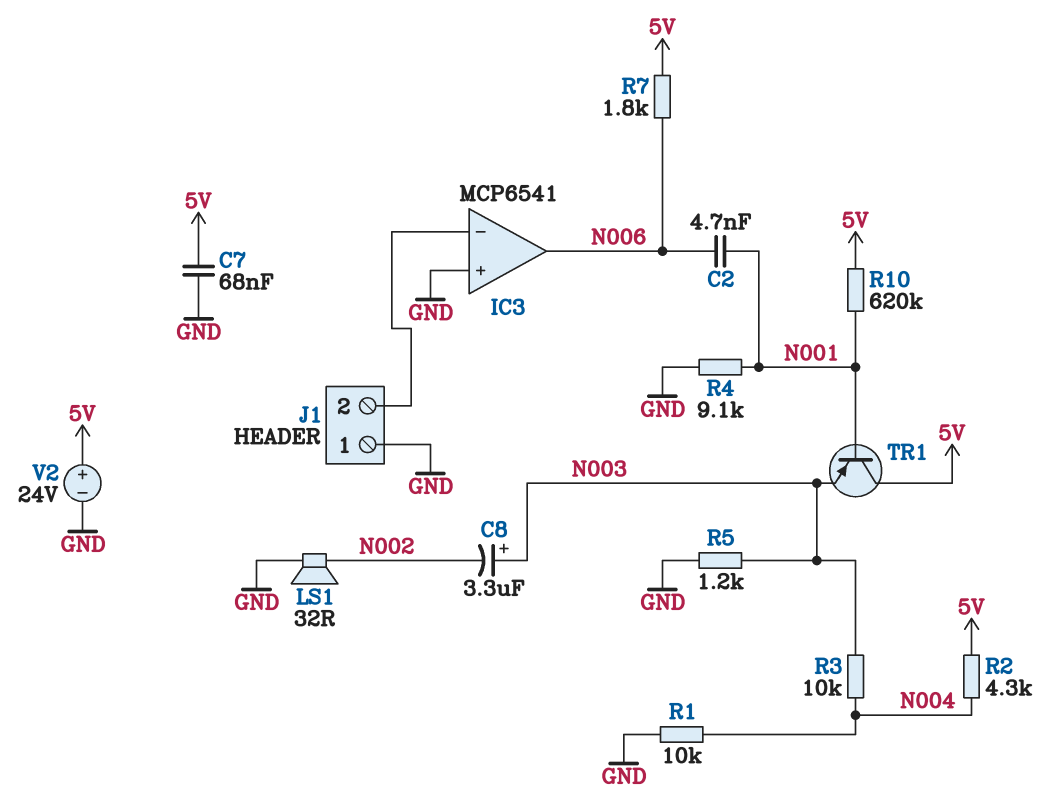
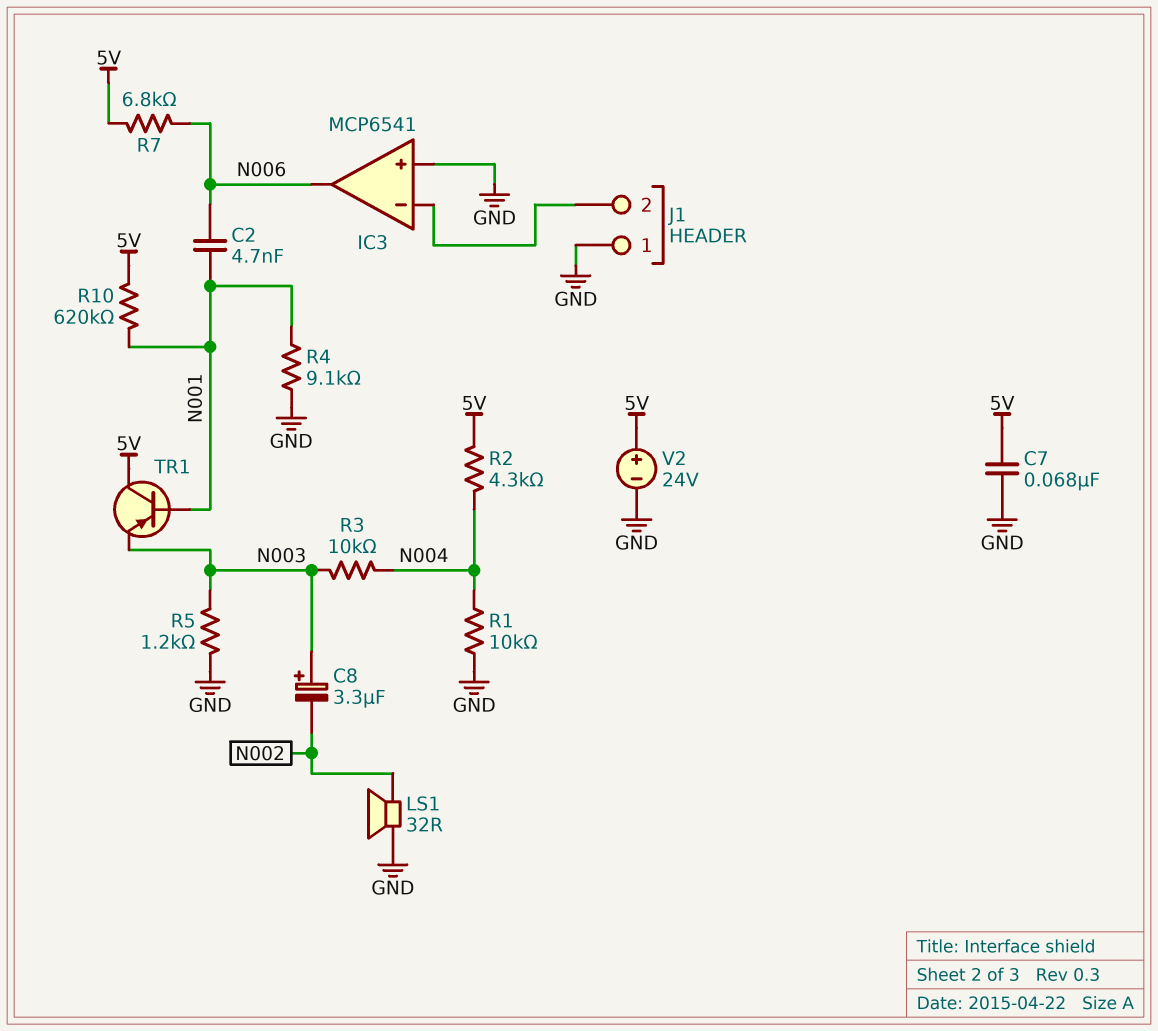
R7: 1.8k (5V, N006) -> 6.8k (5V, N006)

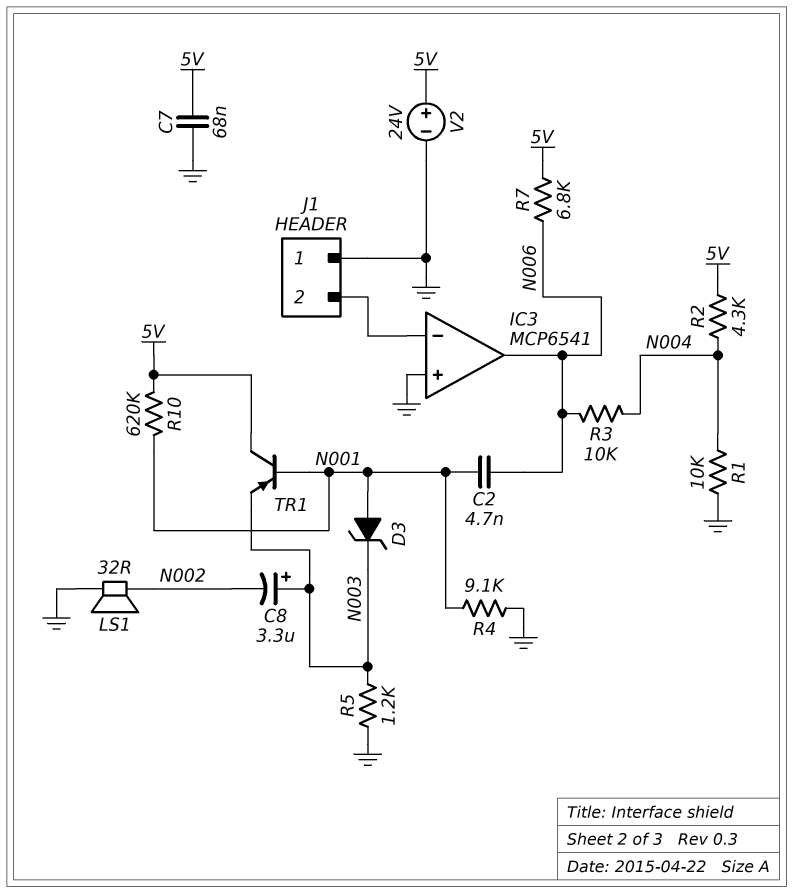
D3: none -> zener (A N001, K N003)
R3: 10k (N003, N004) -> 10k (N004, N006)

